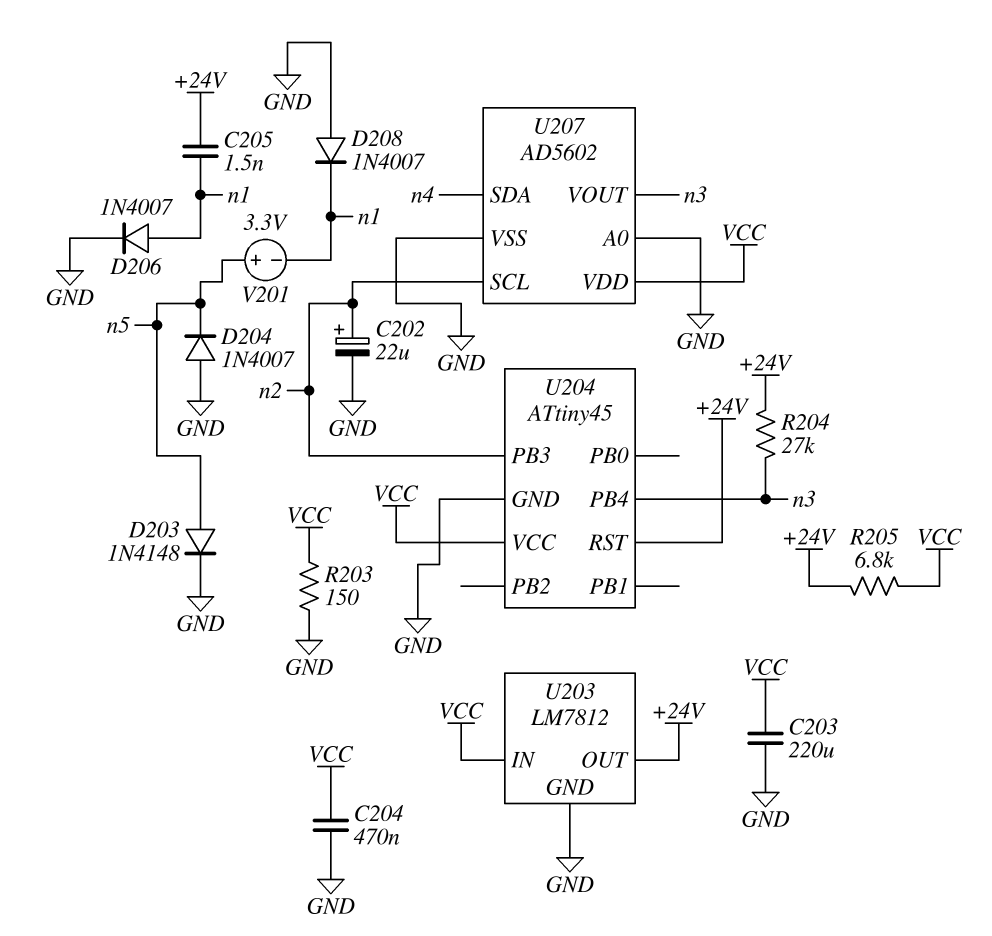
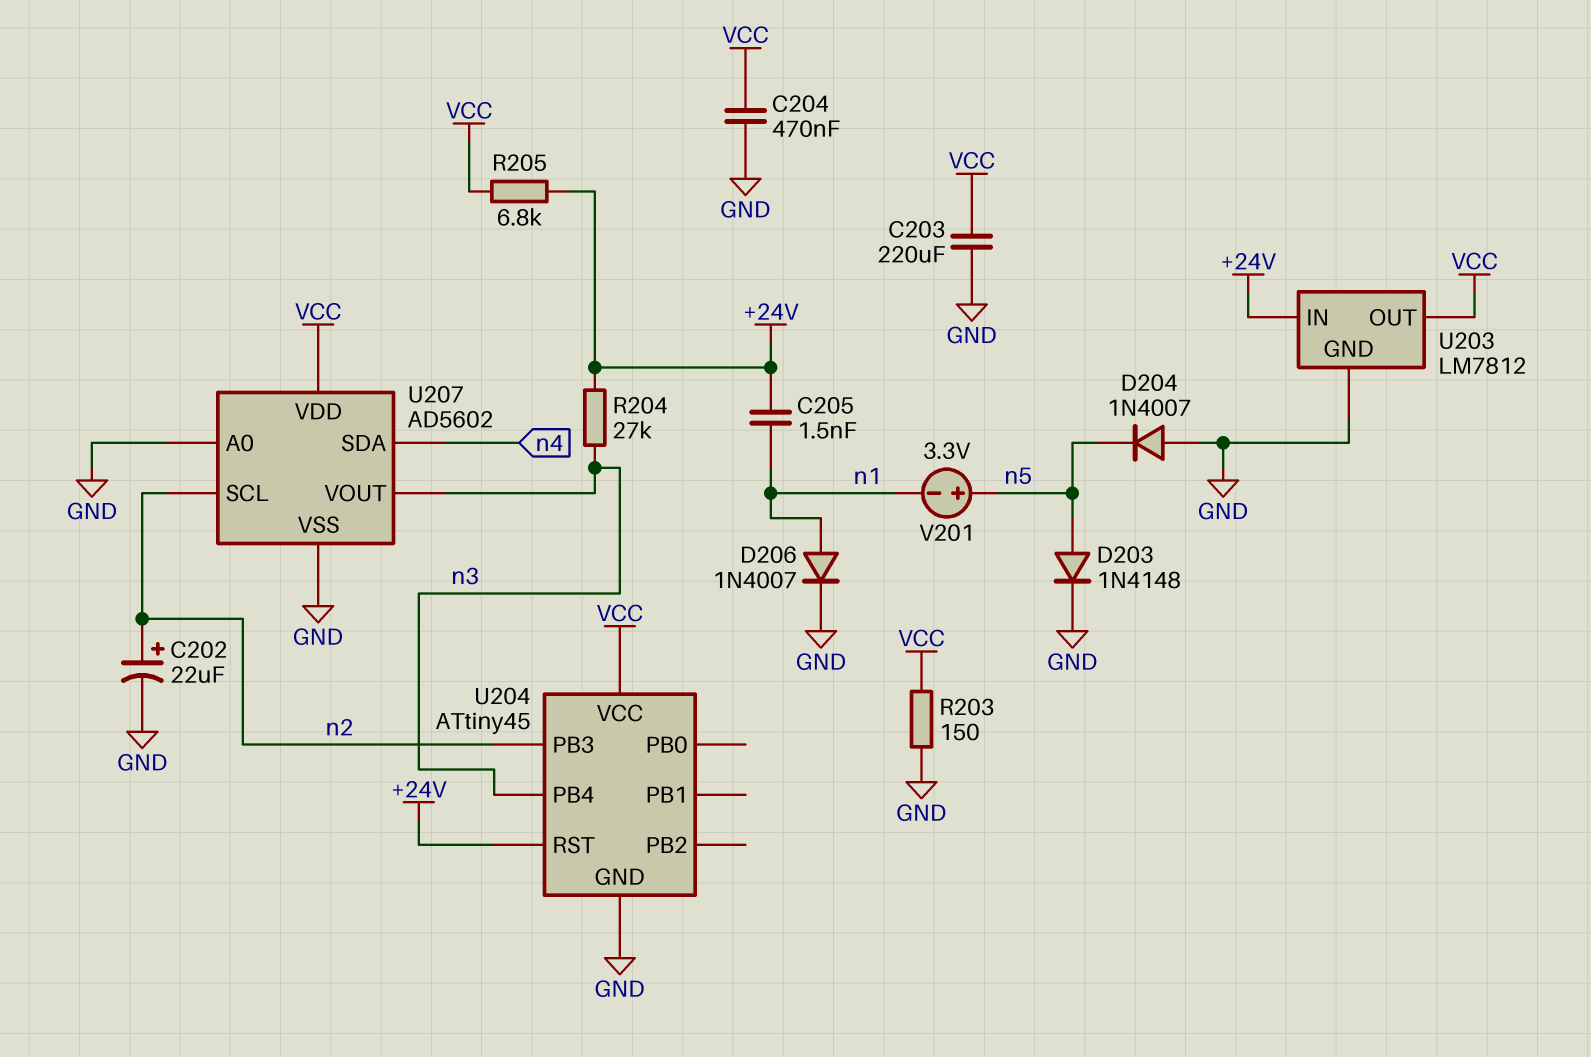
D208: diode 1N4007 (A GND, K n1) -> none
U203 pin IN: VCC -> +24V
U203 pin OUT: +24V -> VCC

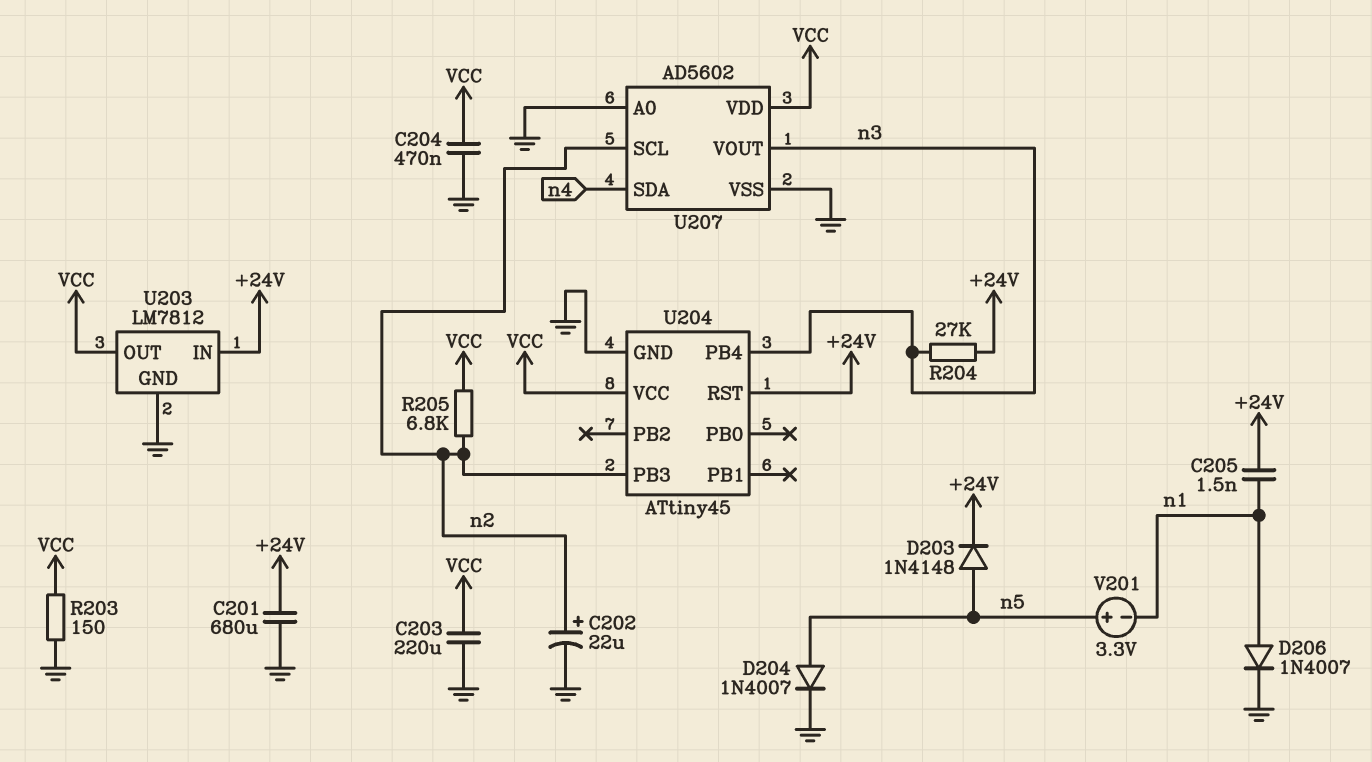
C201: none -> 680uF (+24V, GND)
D203: diode 1N4148 (A n5, K GND) -> diode 1N4148 (A n5, K +24V)
D204: diode 1N4007 (A GND, K n5) -> diode 1N4007 (A n5, K GND)
R205: 6.8k (+24V, VCC) -> 6.8k (VCC, n2)

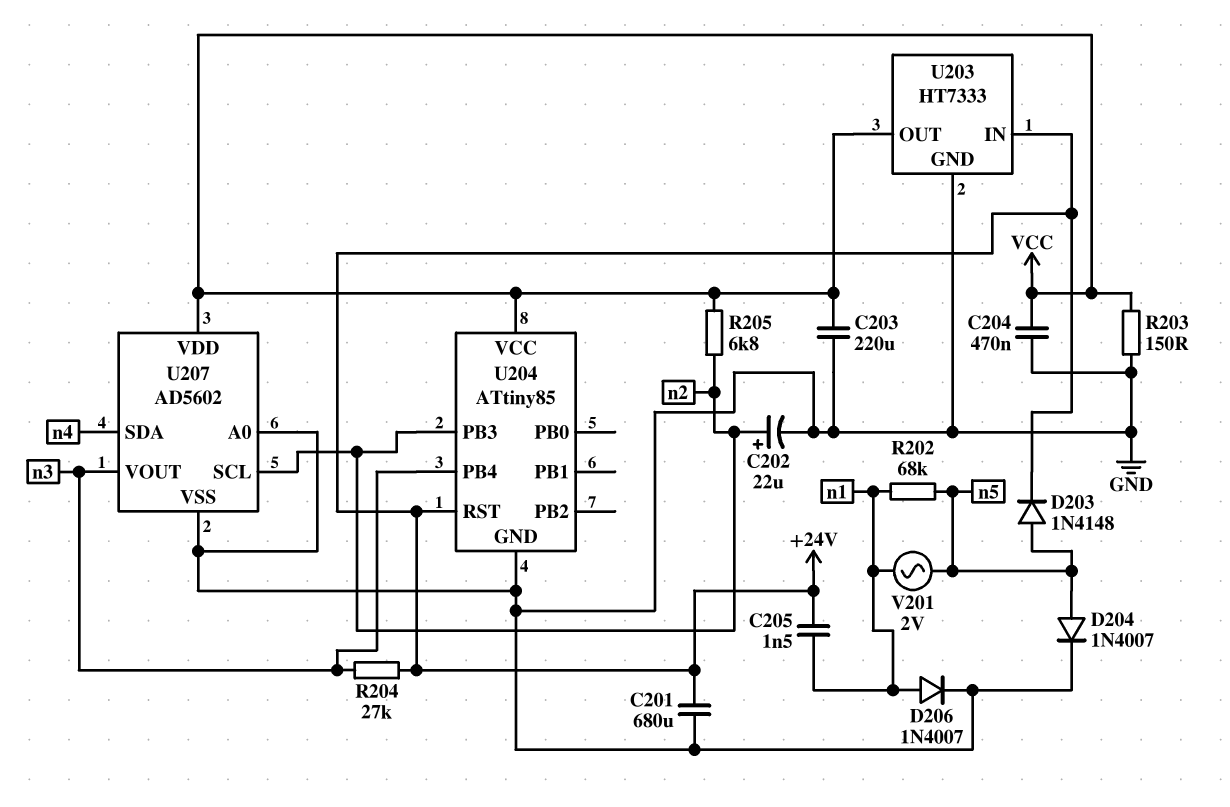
R202: none -> 68k (n1, n5)
U203: LM7812 -> HT7333
U204: ATtiny45 -> ATtiny85
V201: 3.3V (plus n5, minus n1) -> AC 2V (n1, n5)

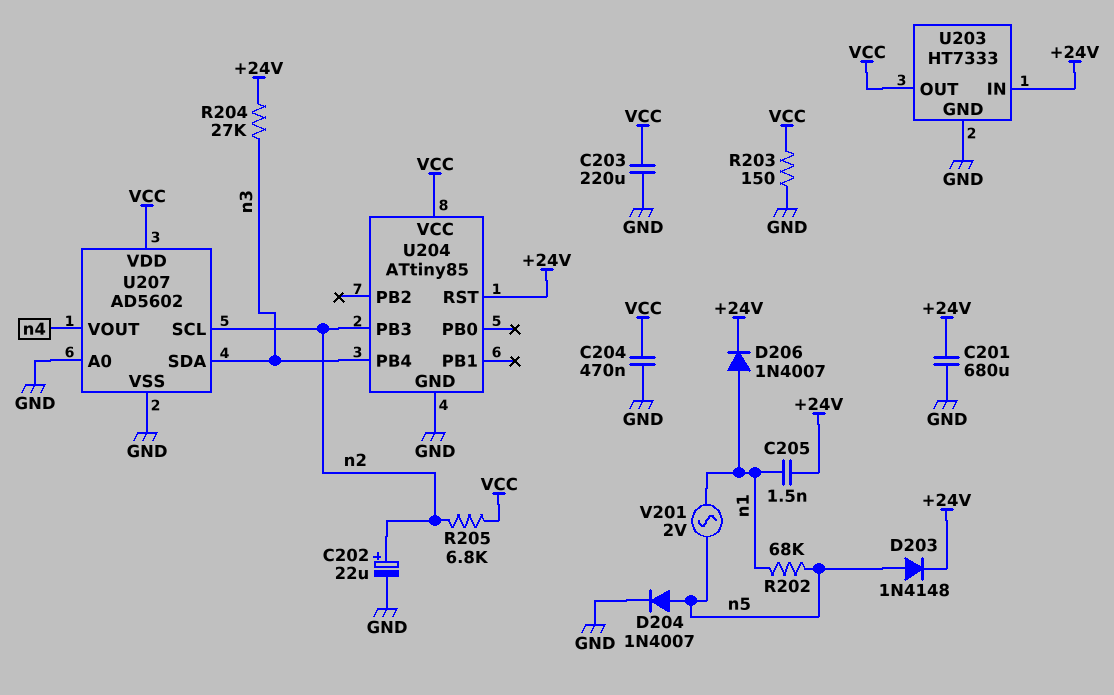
D206: diode 1N4007 (A n1, K GND) -> diode 1N4007 (A n1, K +24V)
U207 pin SDA: n4 -> n3
U207 pin VOUT: n3 -> n4

